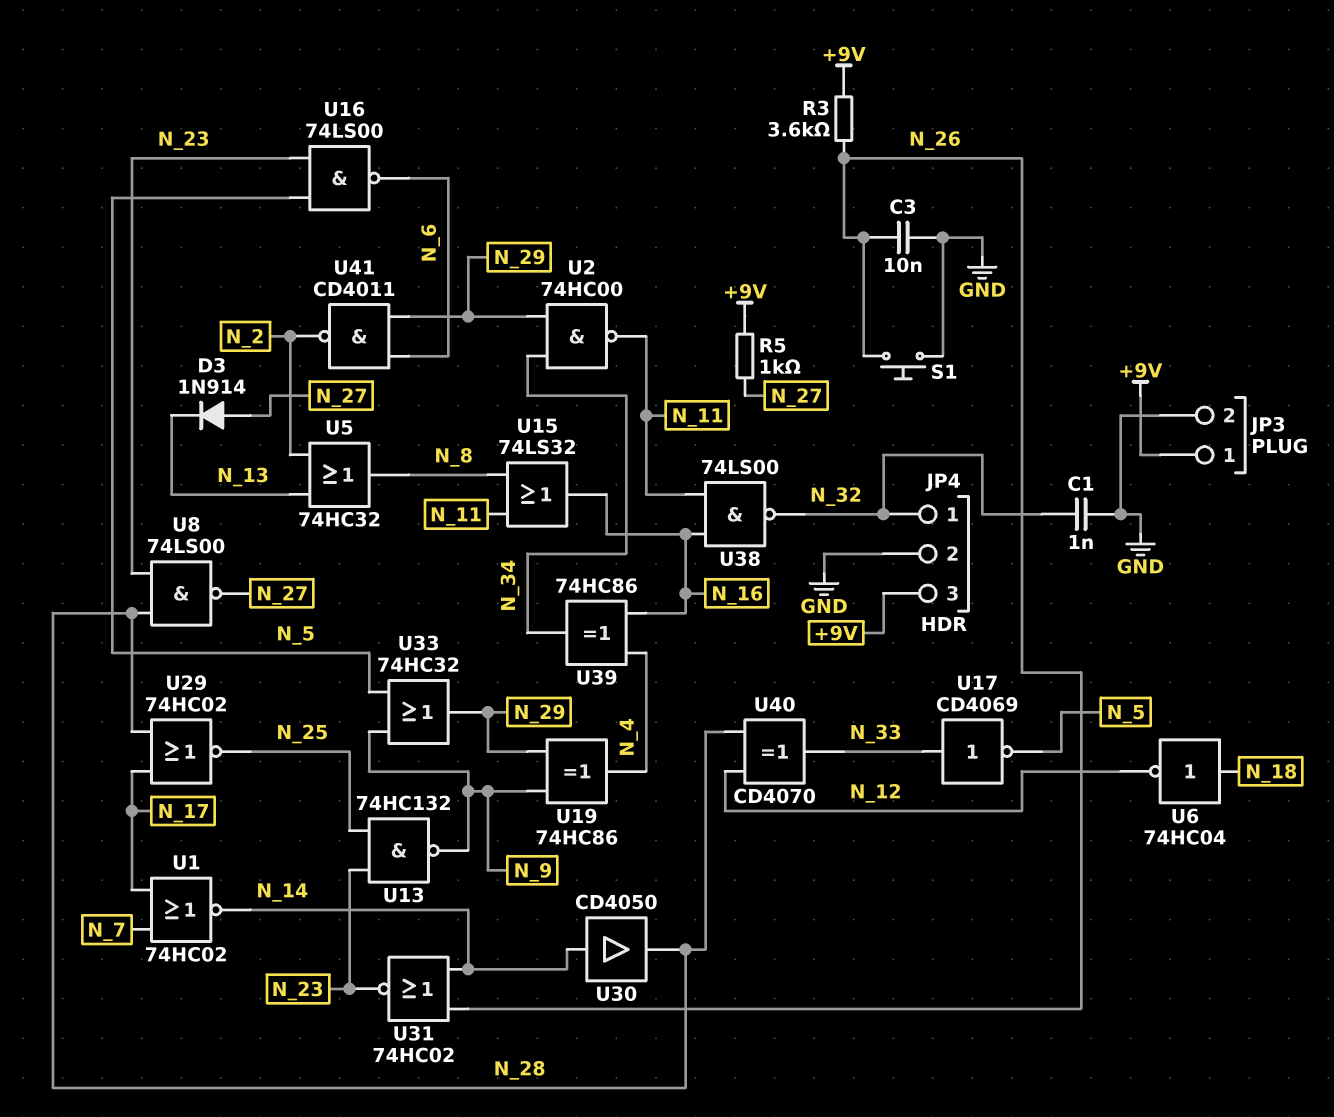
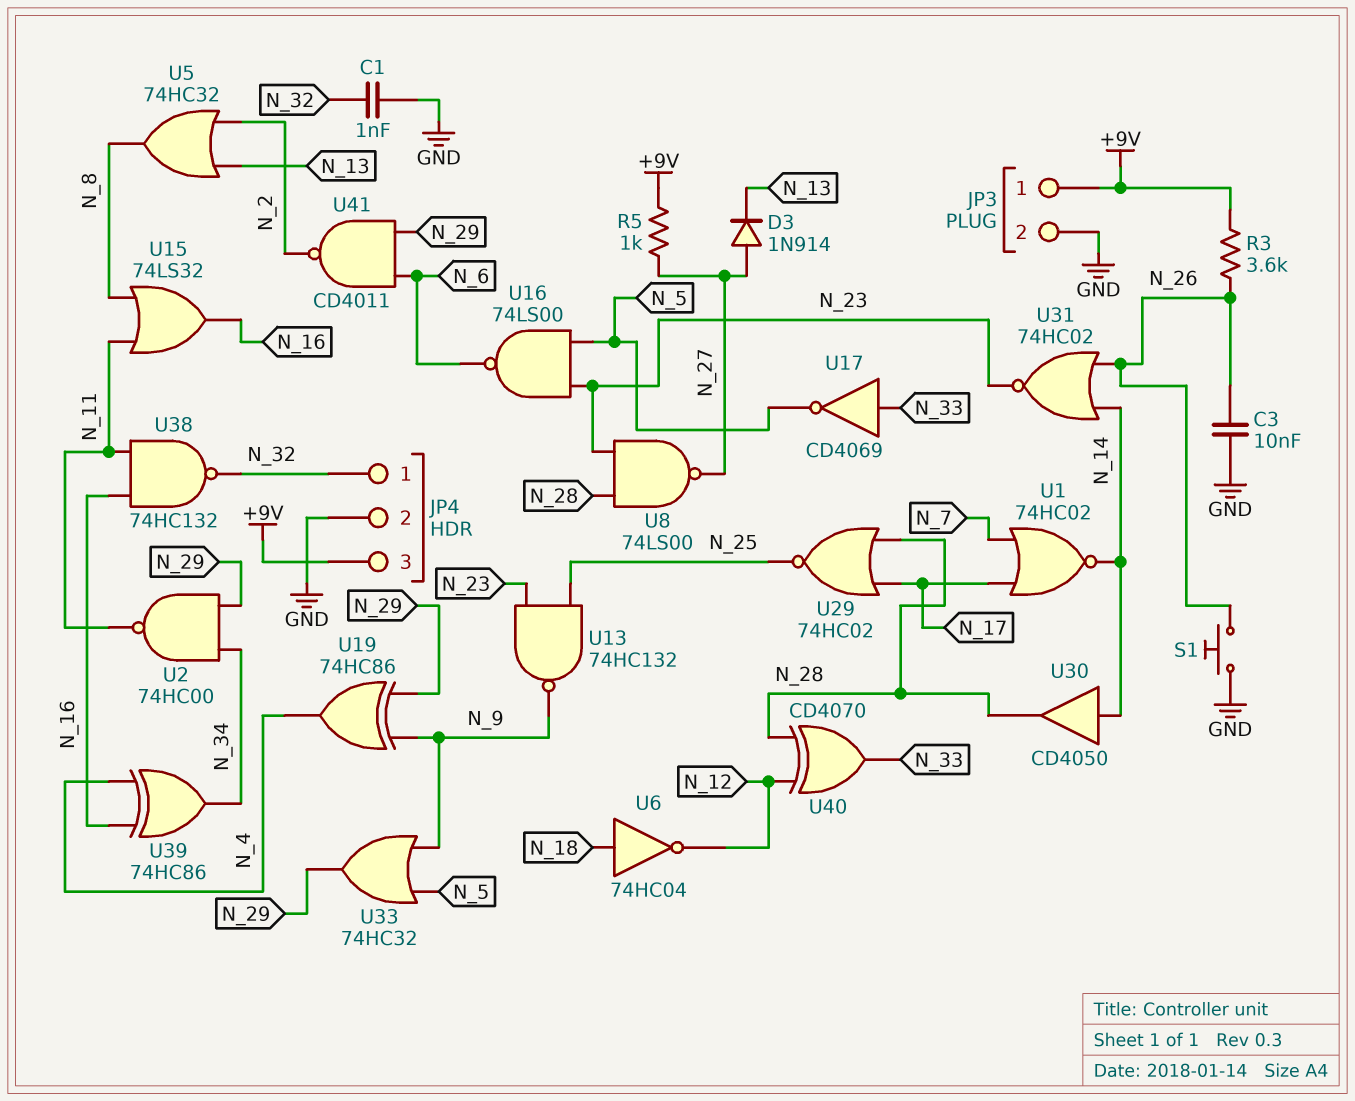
U38: NAND 74LS00 (in N_11, in N_16, out N_32) -> NAND 74HC132 (in N_11, in N_16, out N_32)

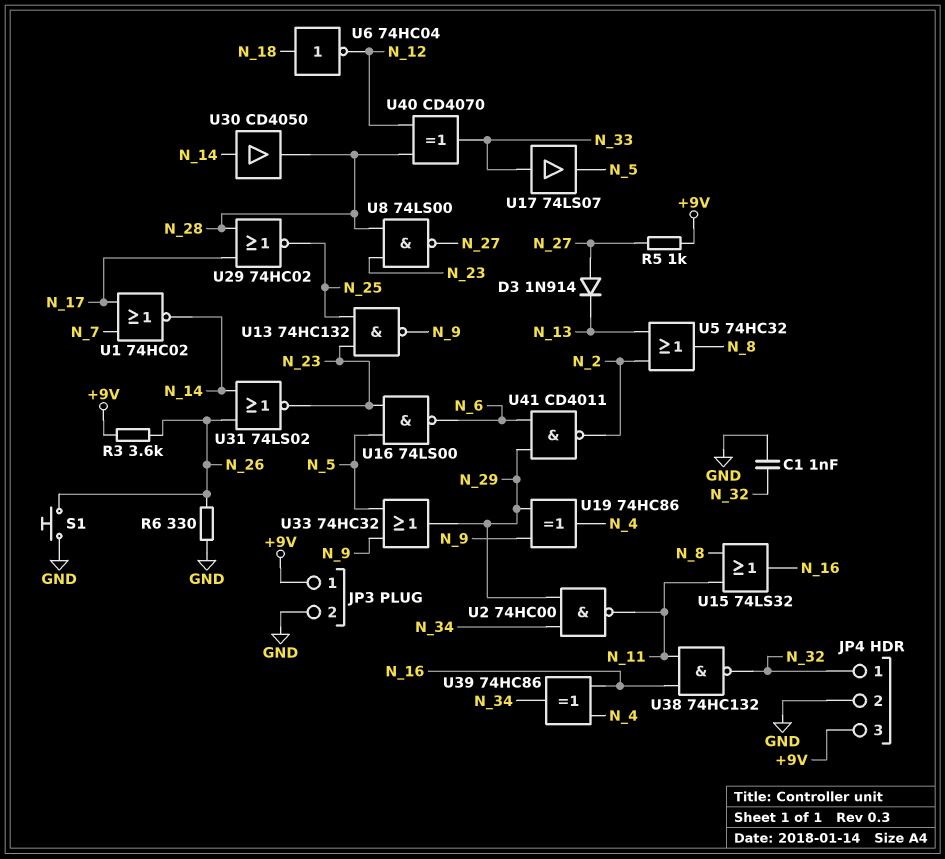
C3: 10nF (GND, N_26) -> none
R6: none -> 330 (GND, N_26)
U17: NOT CD4069 (in N_33, out N_5) -> buffer 74LS07 (in N_33, out N_5)
U31: NOR 74HC02 (in N_14, in N_26, out N_23) -> NOR 74LS02 (in N_14, in N_26, out N_23)

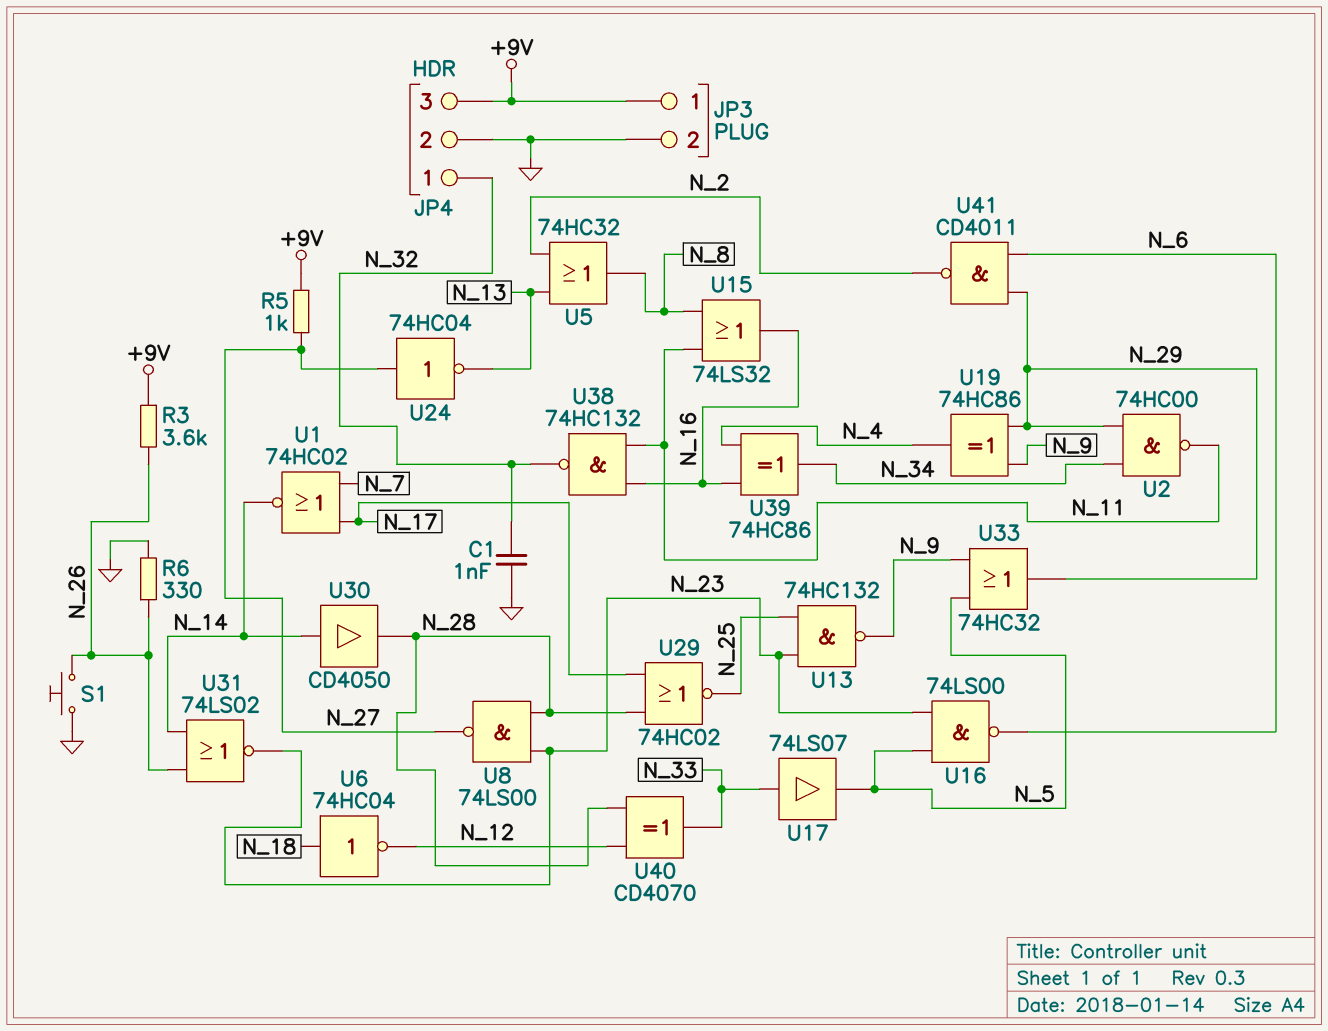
D3: diode 1N914 (A N_27, K N_13) -> none
U24: none -> NOT 74HC04 (in N_27, out N_13)

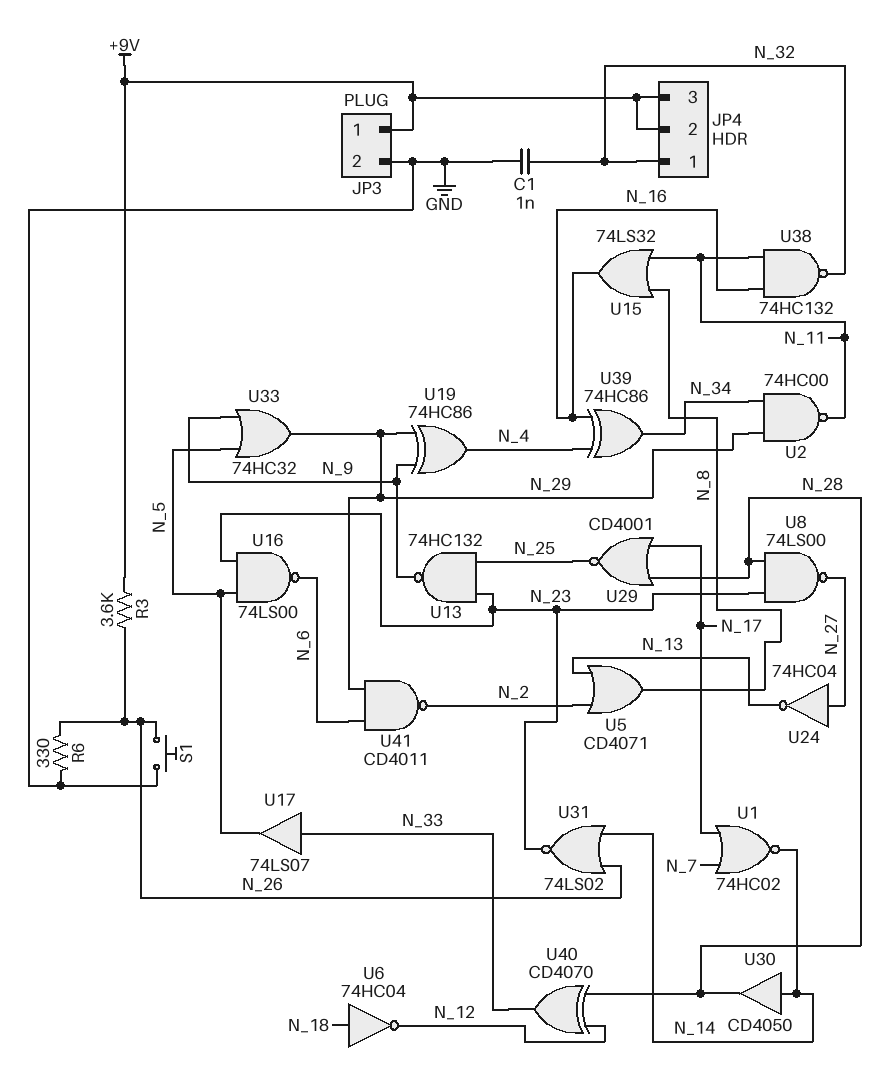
JP4 pin 2: GND -> +9V
R5: 1k (+9V, N_27) -> none
U5: OR 74HC32 (in N_2, in N_13, out N_8) -> OR CD4071 (in N_2, in N_13, out N_8)
U29: NOR 74HC02 (in N_17, in N_28, out N_25) -> NOR CD4001 (in N_17, in N_28, out N_25)

